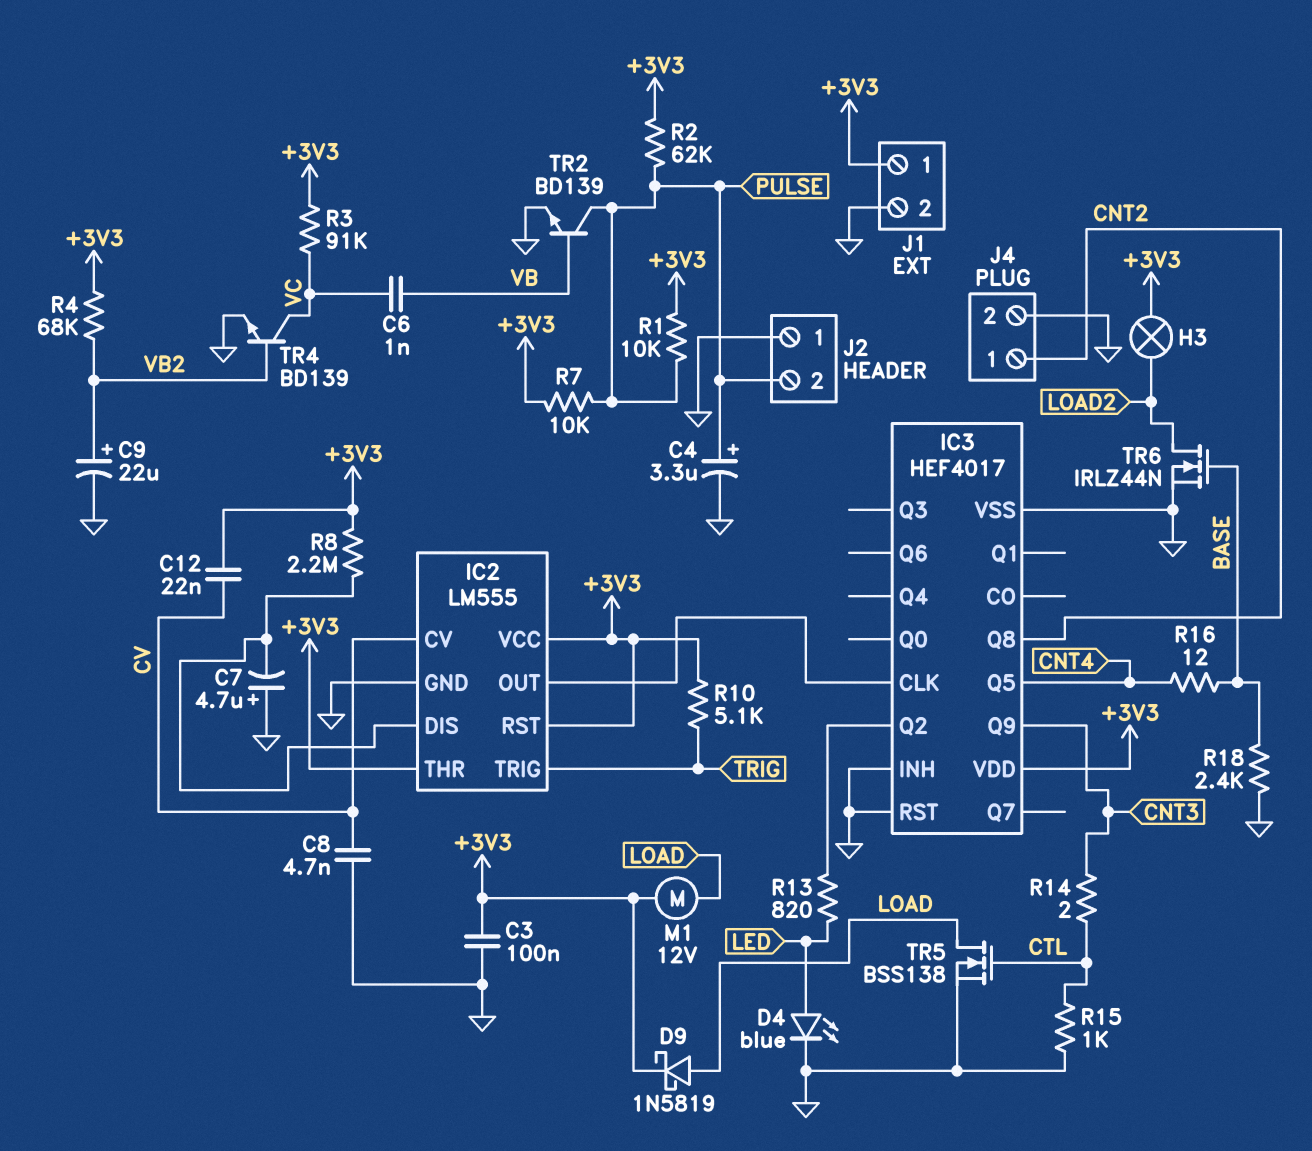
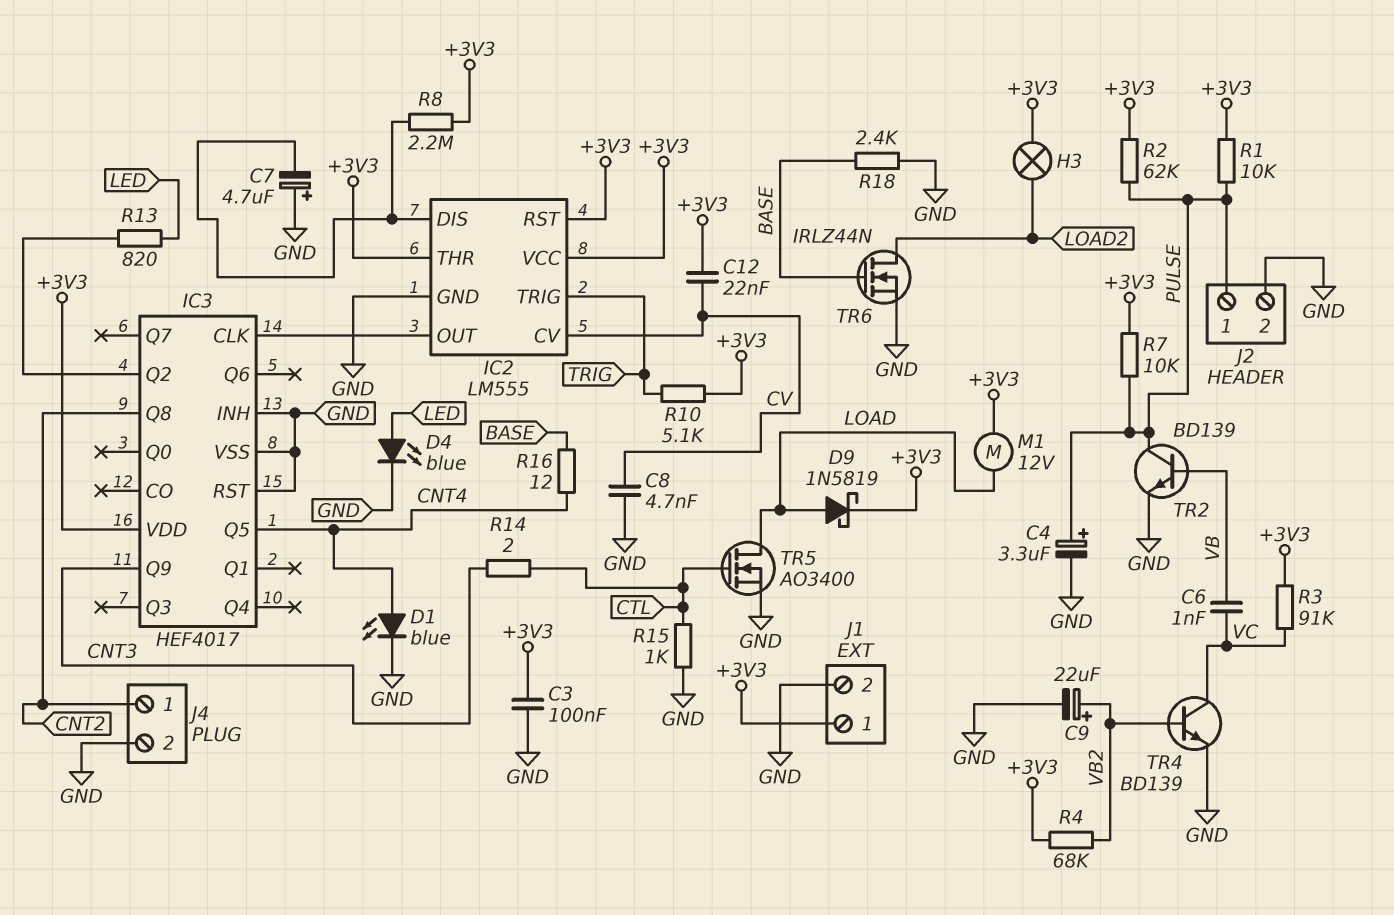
D1: none -> LED blue (A CNT4, K GND)
J2 pin 1: GND -> PULSE
J2 pin 2: PULSE -> GND
TR5: NMOS BSS138 (G CTL, D LOAD, S GND) -> NMOS AO3400 (G CTL, D LOAD, S GND)

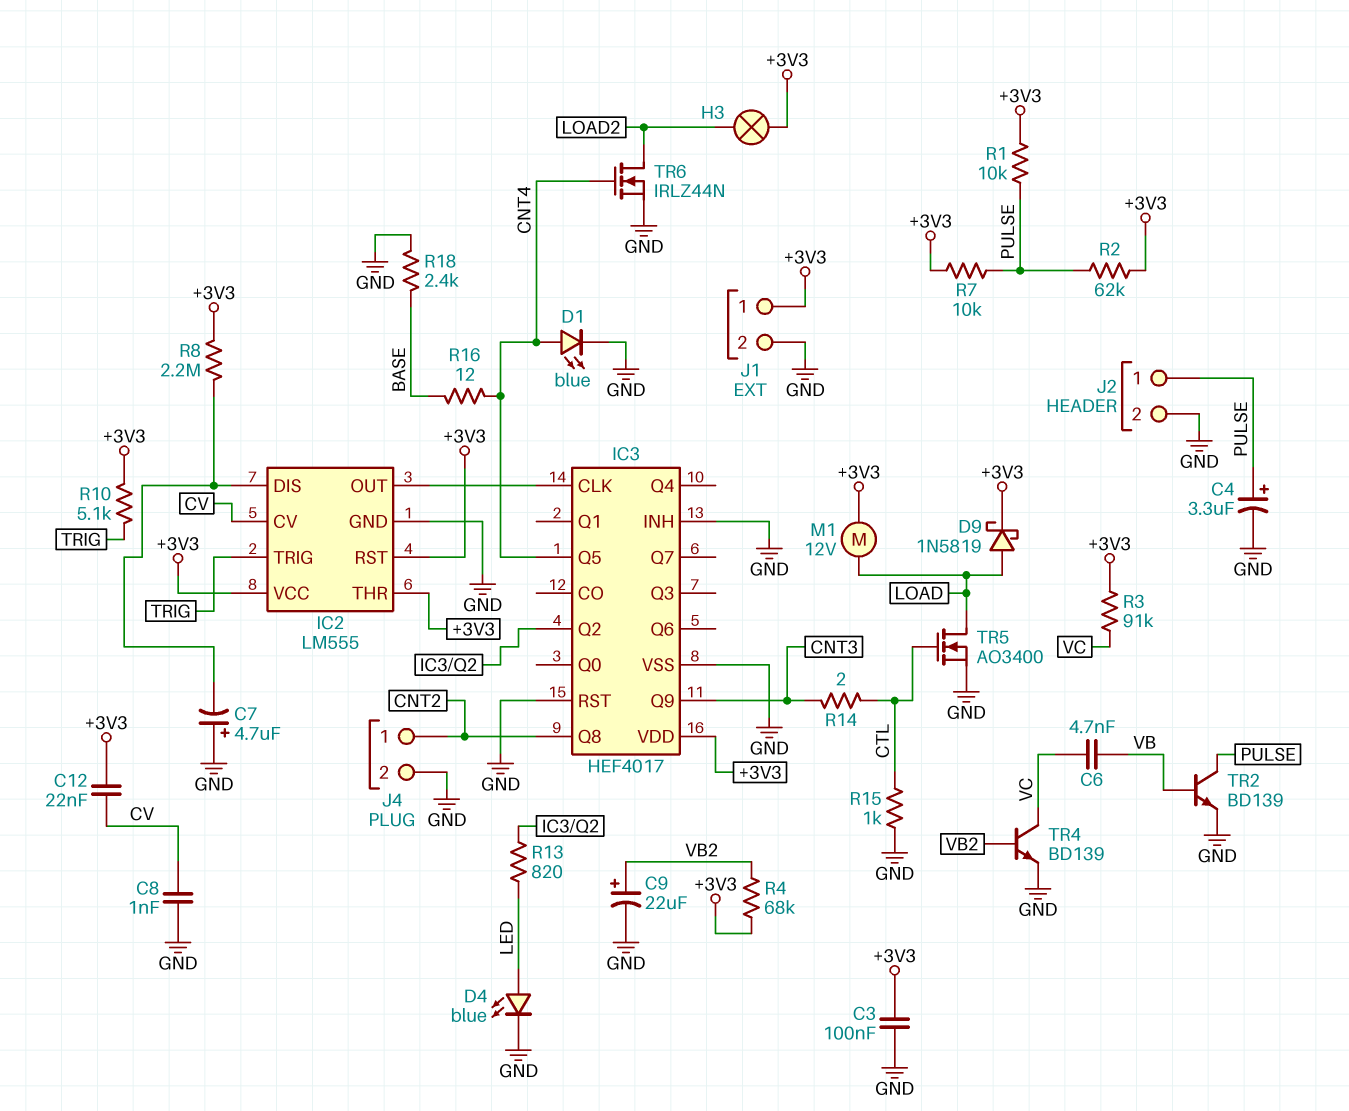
C6: 1nF (VB, VC) -> 4.7nF (VB, VC)
C8: 4.7nF (CV, GND) -> 1nF (CV, GND)
TR6: NMOS IRLZ44N (G BASE, D LOAD2, S GND) -> NMOS IRLZ44N (G CNT4, D LOAD2, S GND)

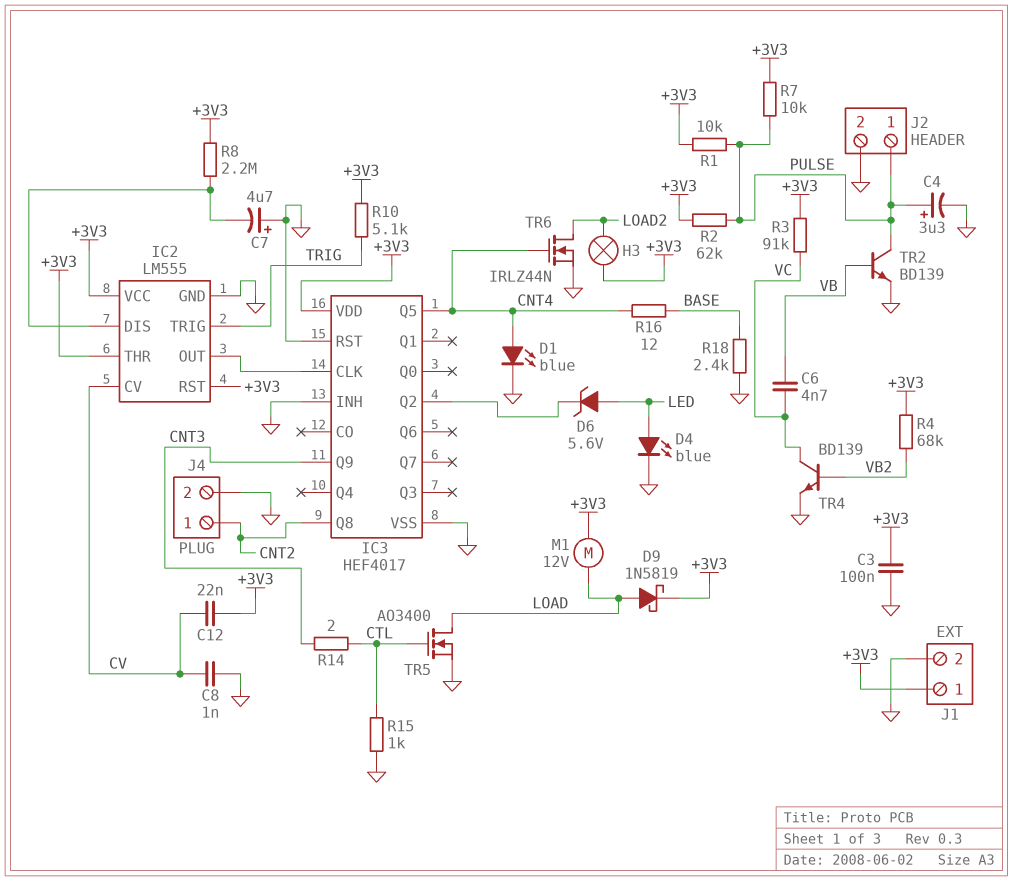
C9: 22uF (plus VB2, minus GND) -> none
D6: none -> zener 5.6V (A LED, K IC3/Q2)
R13: 820 (IC3/Q2, LED) -> none

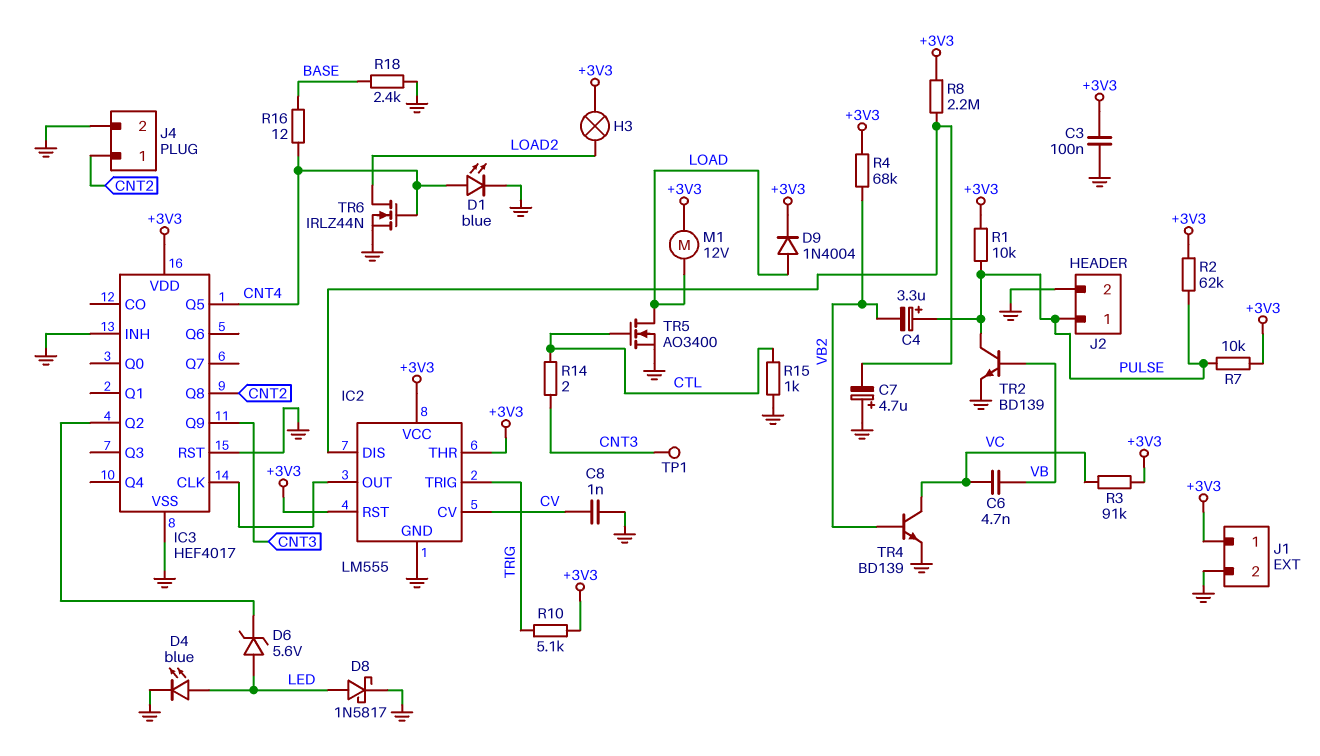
C4: 3.3uF (plus PULSE, minus GND) -> 3.3uF (plus PULSE, minus VB2)
C12: 22nF (+3V3, CV) -> none
D8: none -> schottky 1N5817 (A LED, K GND)
D9: schottky 1N5819 (A LOAD, K +3V3) -> diode 1N4004 (A LOAD, K +3V3)
TP1: none -> test point (CNT3)

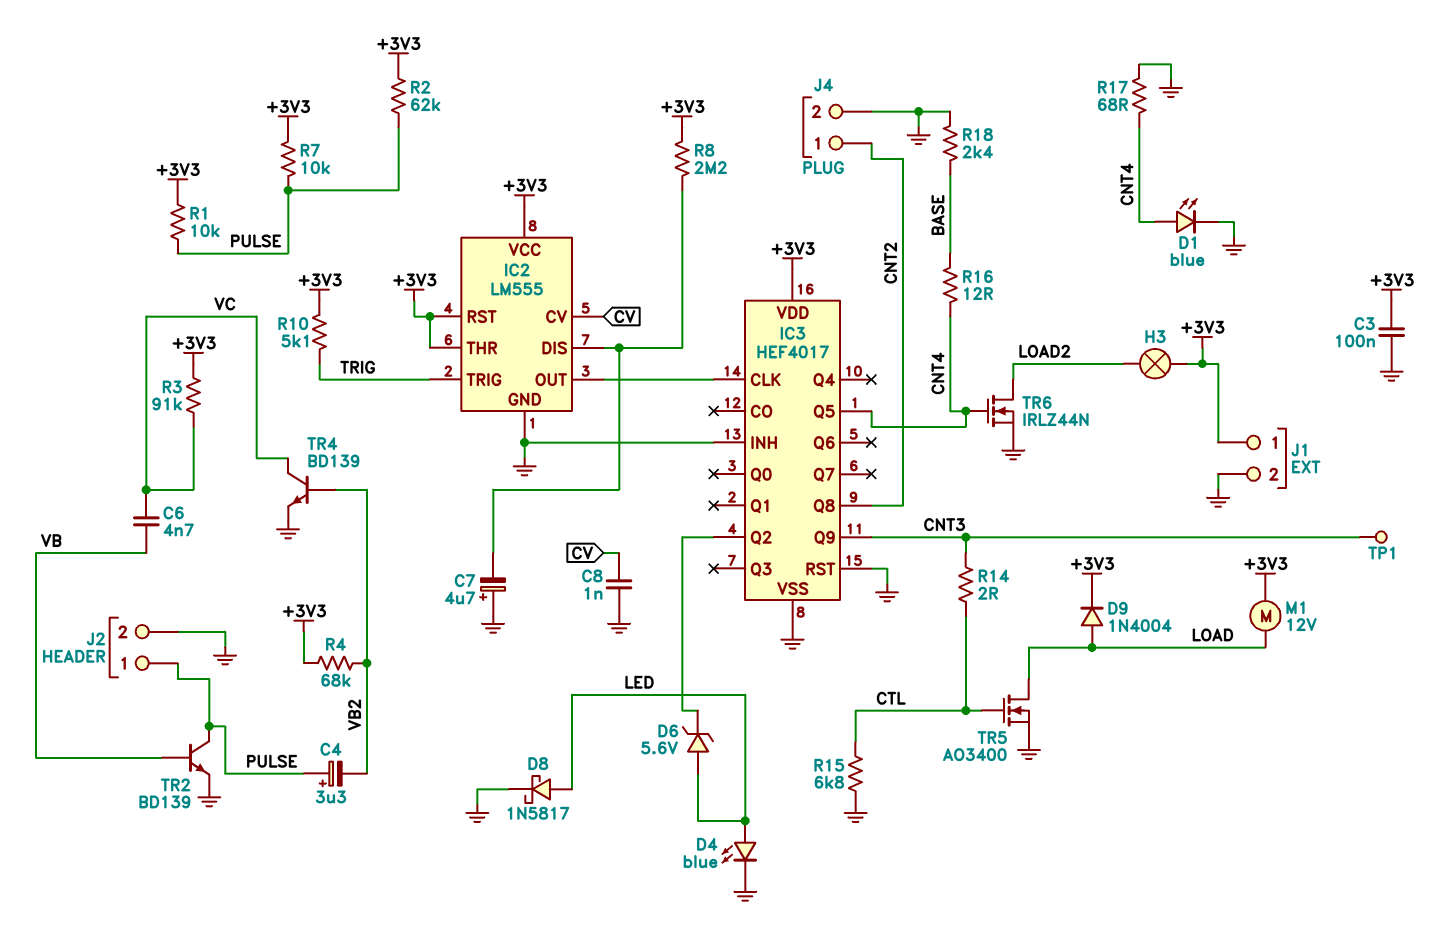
R15: 1k (CTL, GND) -> 6.8k (CTL, GND)
R17: none -> 68 (CNT4, GND)

